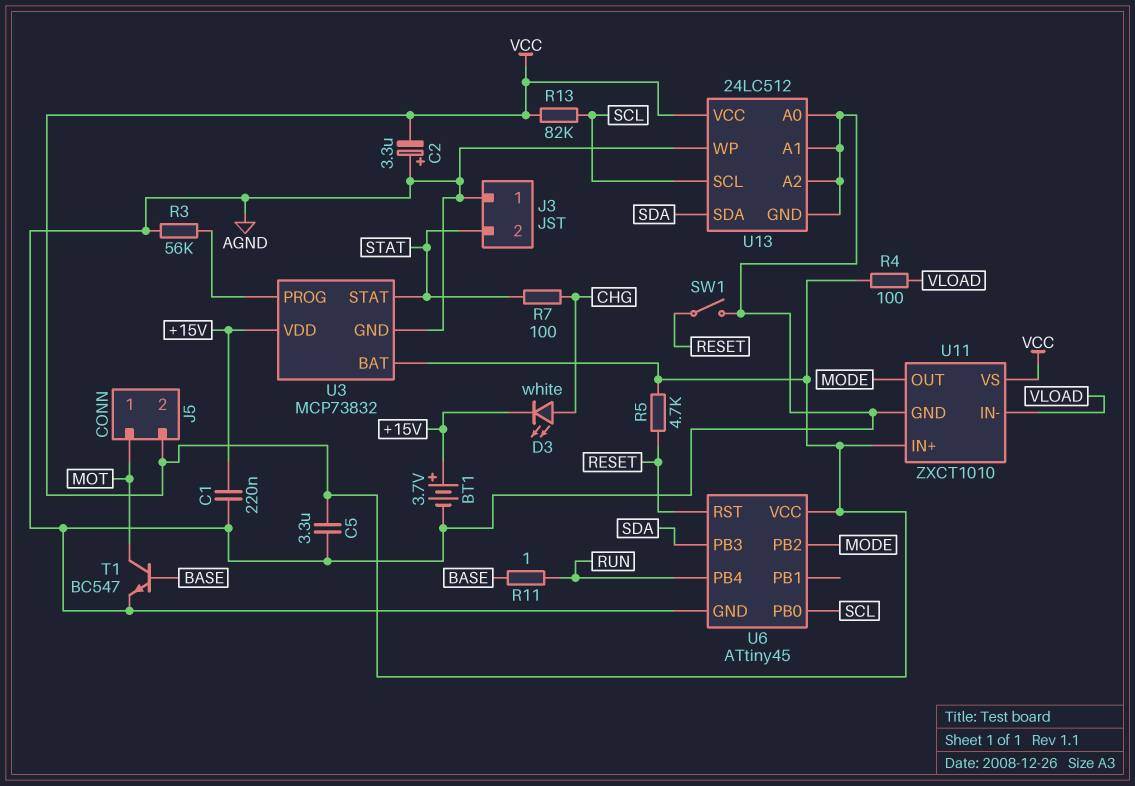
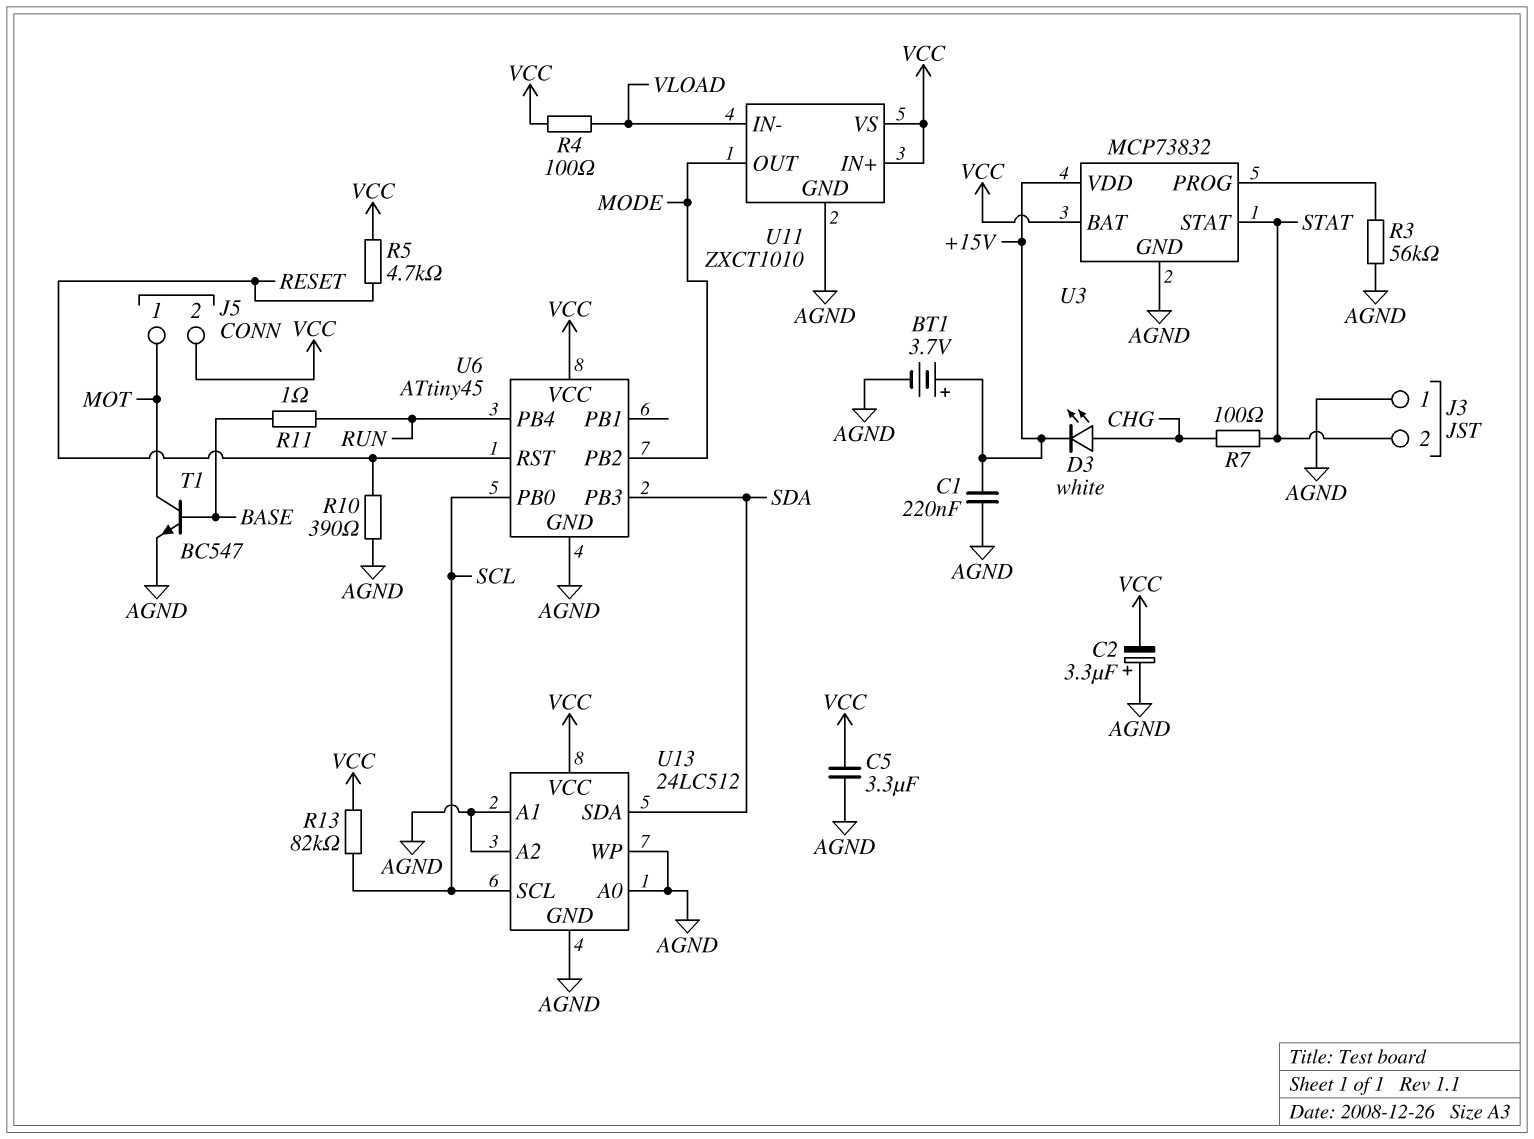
R10: none -> 390 (AGND, RESET)
SW1: switch (AGND, RESET) -> none

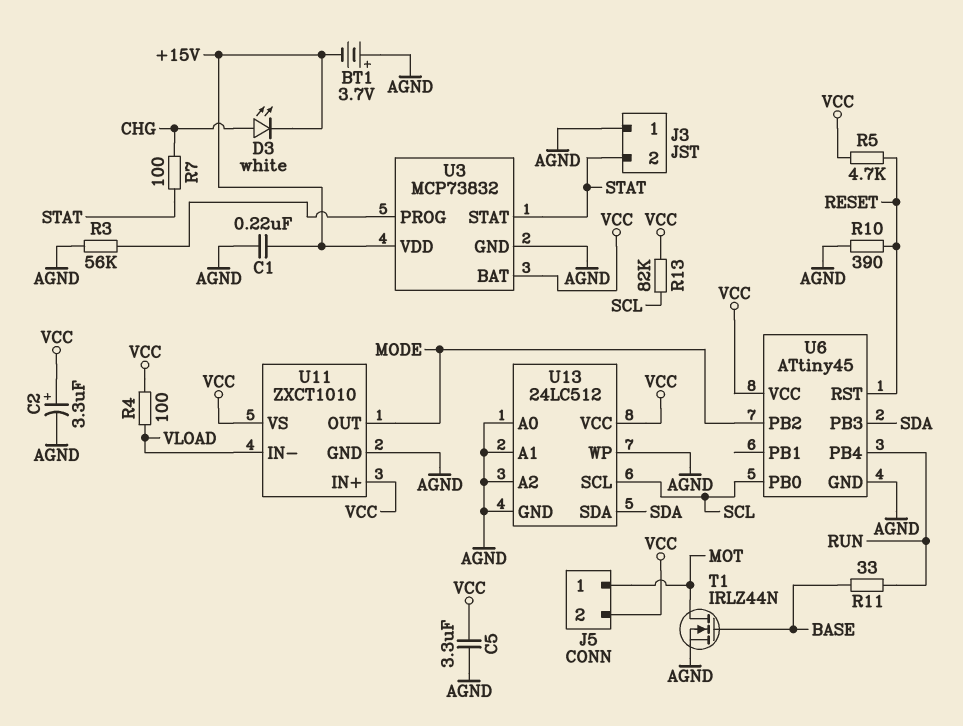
BT1: 3.7V (plus +15V, minus AGND) -> 3.7V (plus AGND, minus +15V)
C2: 3.3uF (plus AGND, minus VCC) -> 3.3uF (plus VCC, minus AGND)
R11: 1 (BASE, RUN) -> 33 (BASE, RUN)
T1: NPN BC547 (B BASE, C MOT, E AGND) -> NMOS IRLZ44N (G BASE, D MOT, S AGND)

